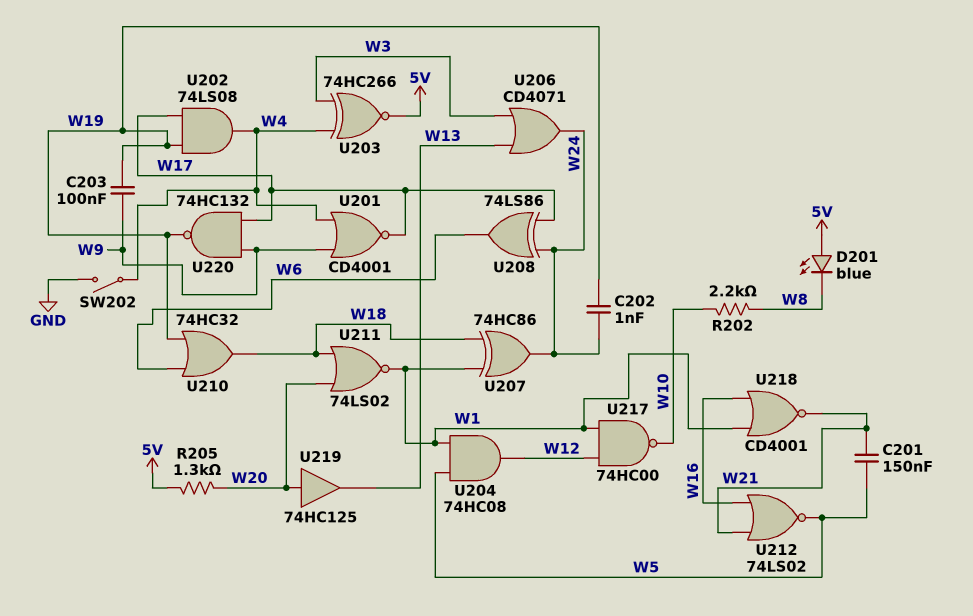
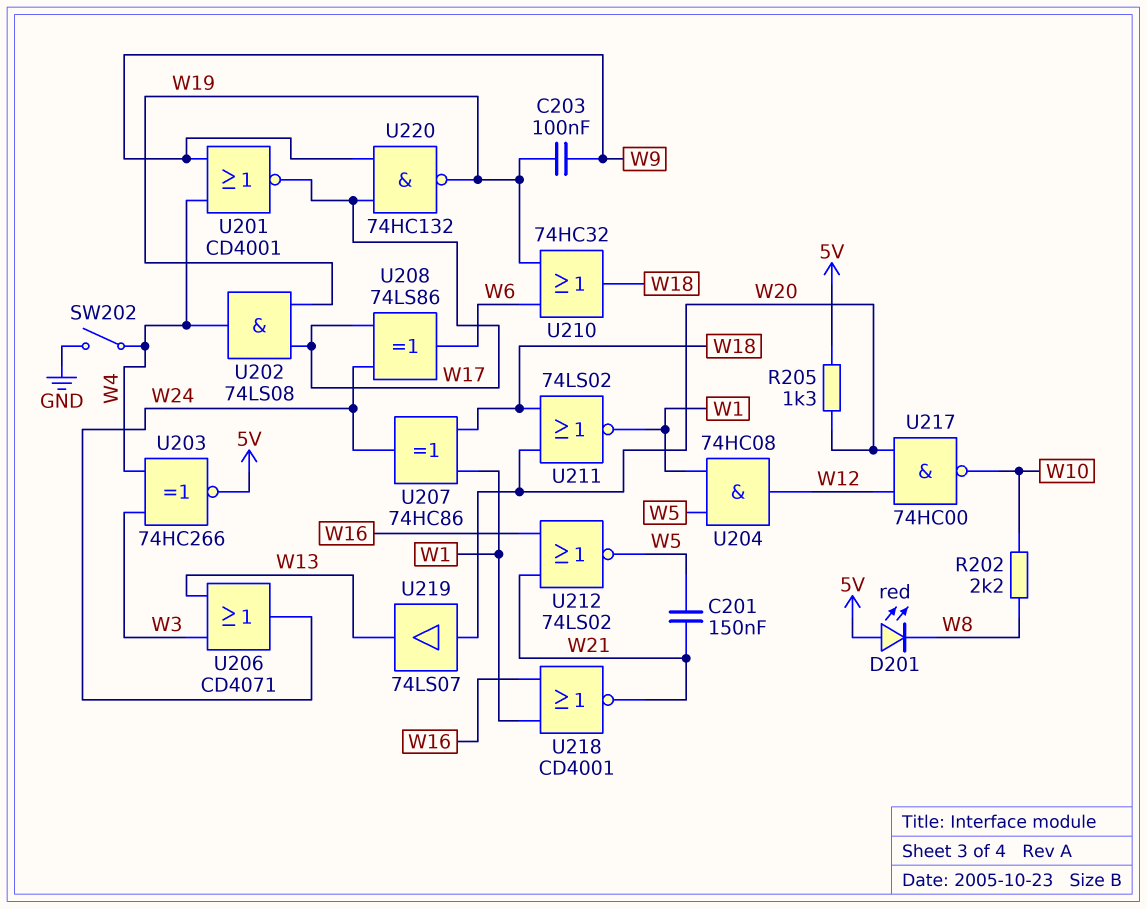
C202: 1nF (W19, W24) -> none
D201: LED blue (A 5V, K W8) -> LED red (A 5V, K W8)
U217: NAND 74HC00 (in W1, in W12, out W10) -> NAND 74HC00 (in W12, in W20, out W10)
U219: buffer 74HC125 (in W20, out W13) -> buffer 74LS07 (in W20, out W13)

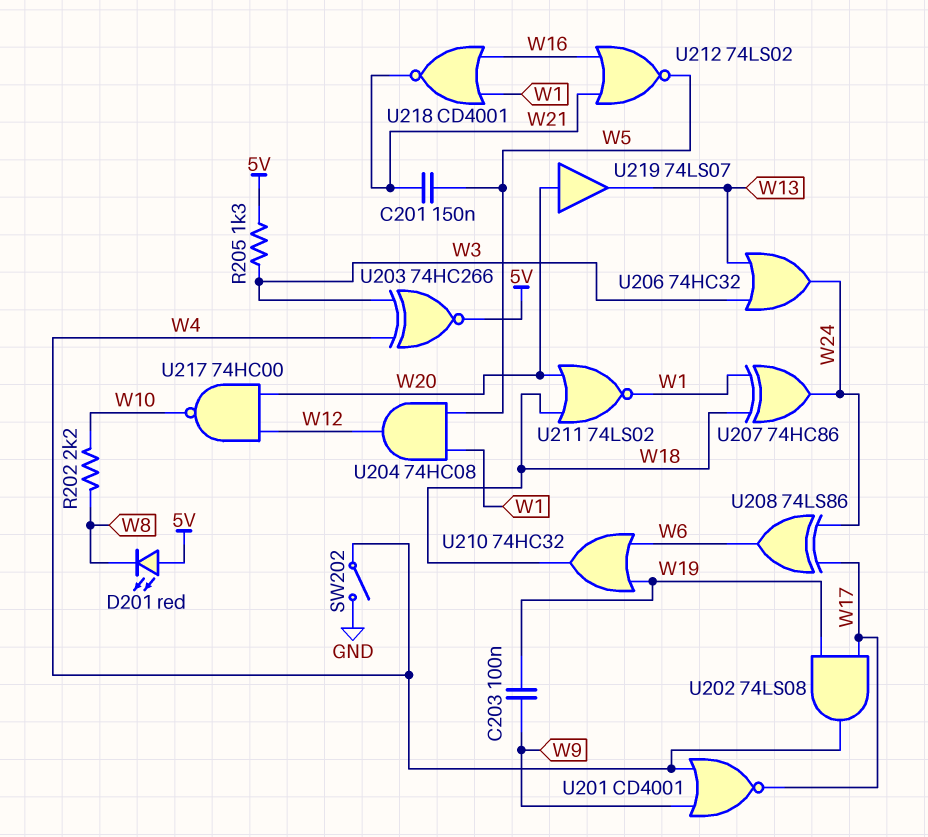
R205: 1.3k (5V, W20) -> 1.3k (5V, W3)
U206: OR CD4071 (in W3, in W13, out W24) -> OR 74HC32 (in W3, in W13, out W24)
U220: NAND 74HC132 (in W9, in W17, out W19) -> none

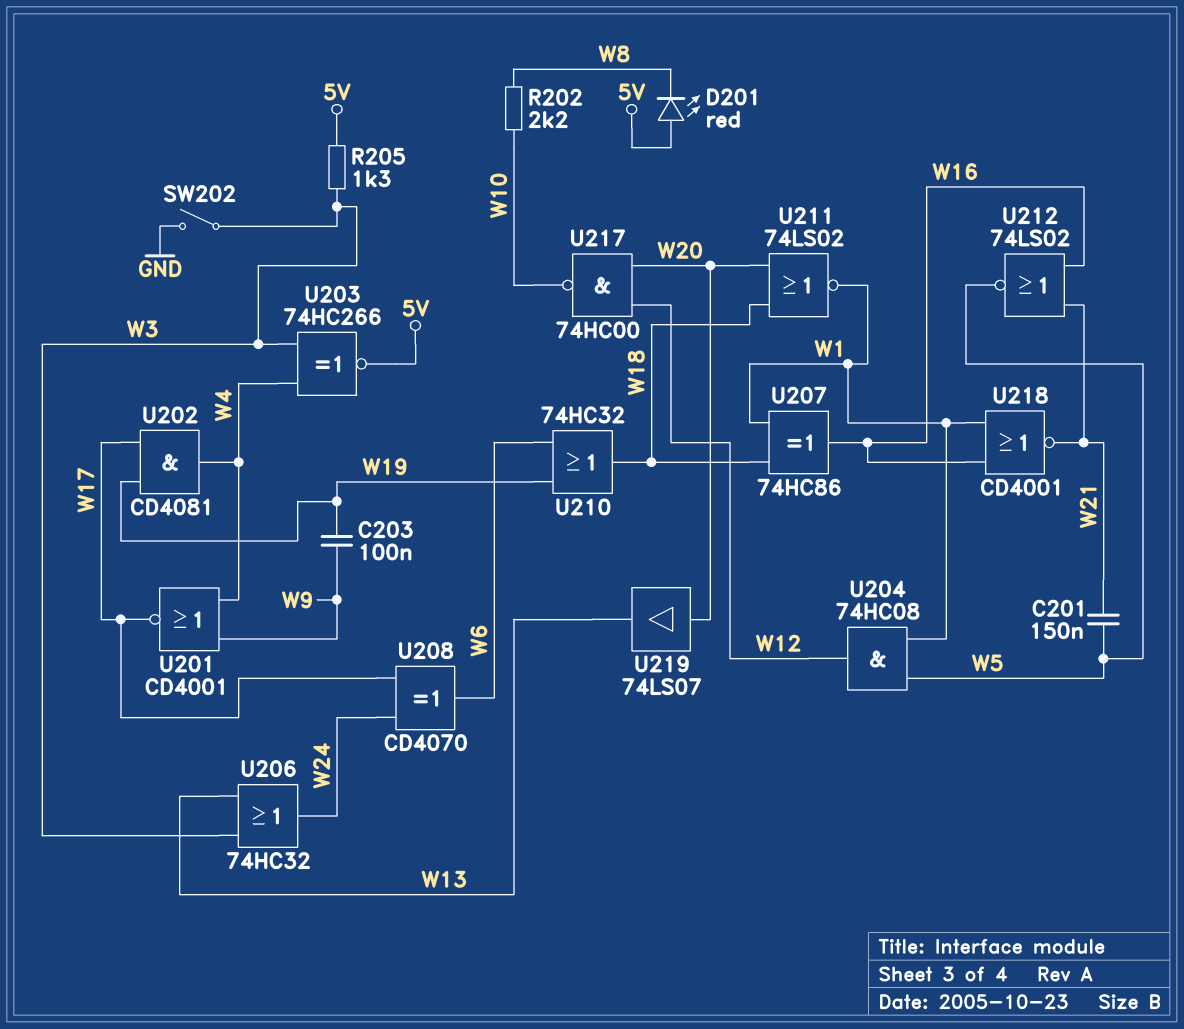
SW202: switch (GND, W4) -> switch (GND, W3)
U202: AND 74LS08 (in W17, in W19, out W4) -> AND CD4081 (in W17, in W19, out W4)
U207: XOR 74HC86 (in W1, in W18, out W24) -> XOR 74HC86 (in W1, in W18, out W16)
U208: XOR 74LS86 (in W17, in W24, out W6) -> XOR CD4070 (in W17, in W24, out W6)

